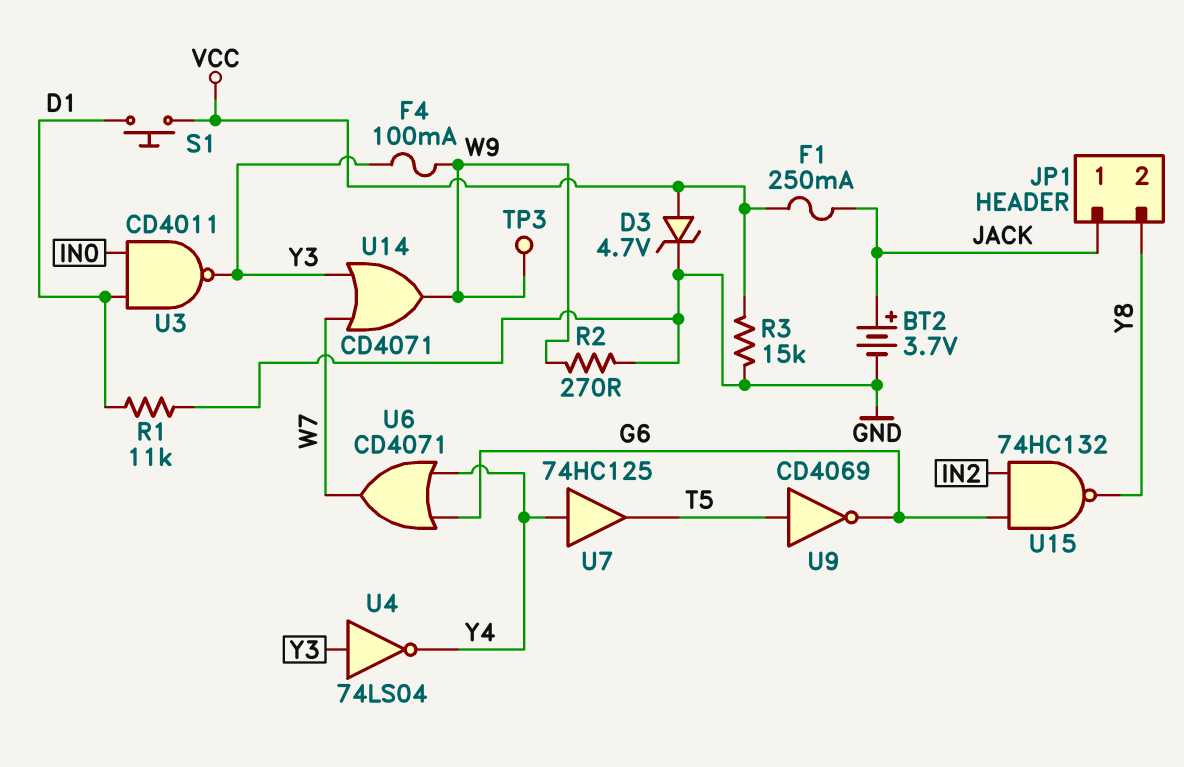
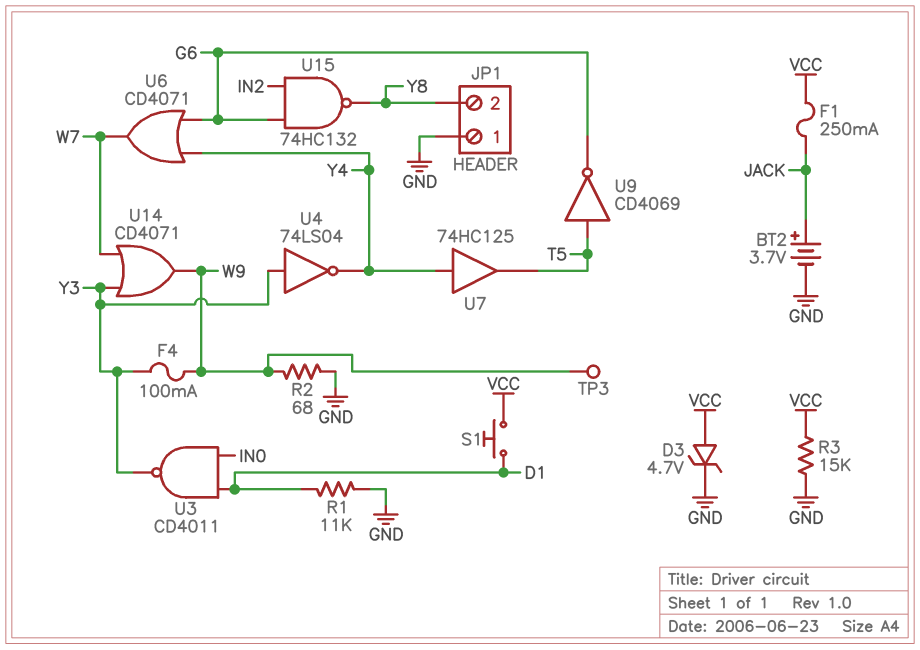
JP1 pin 1: JACK -> GND
R2: 270 (GND, W9) -> 68 (GND, W9)

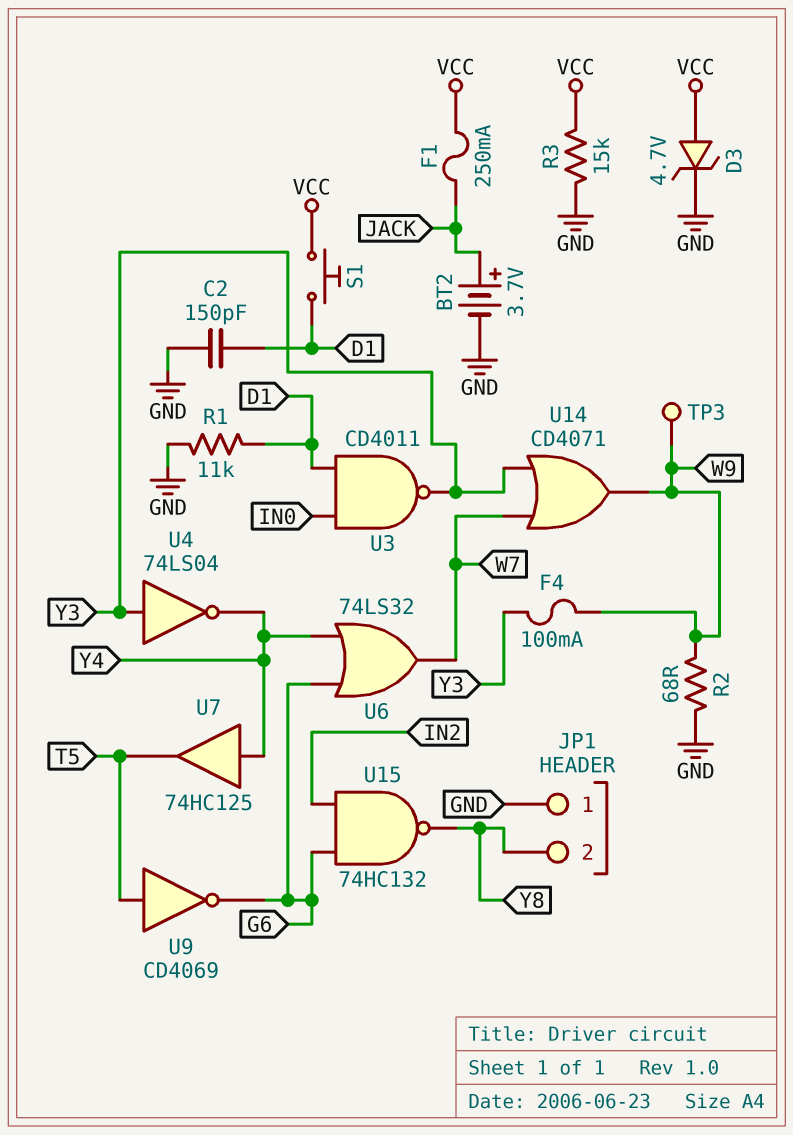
C2: none -> 150pF (D1, GND)
U6: OR CD4071 (in G6, in Y4, out W7) -> OR 74LS32 (in G6, in Y4, out W7)

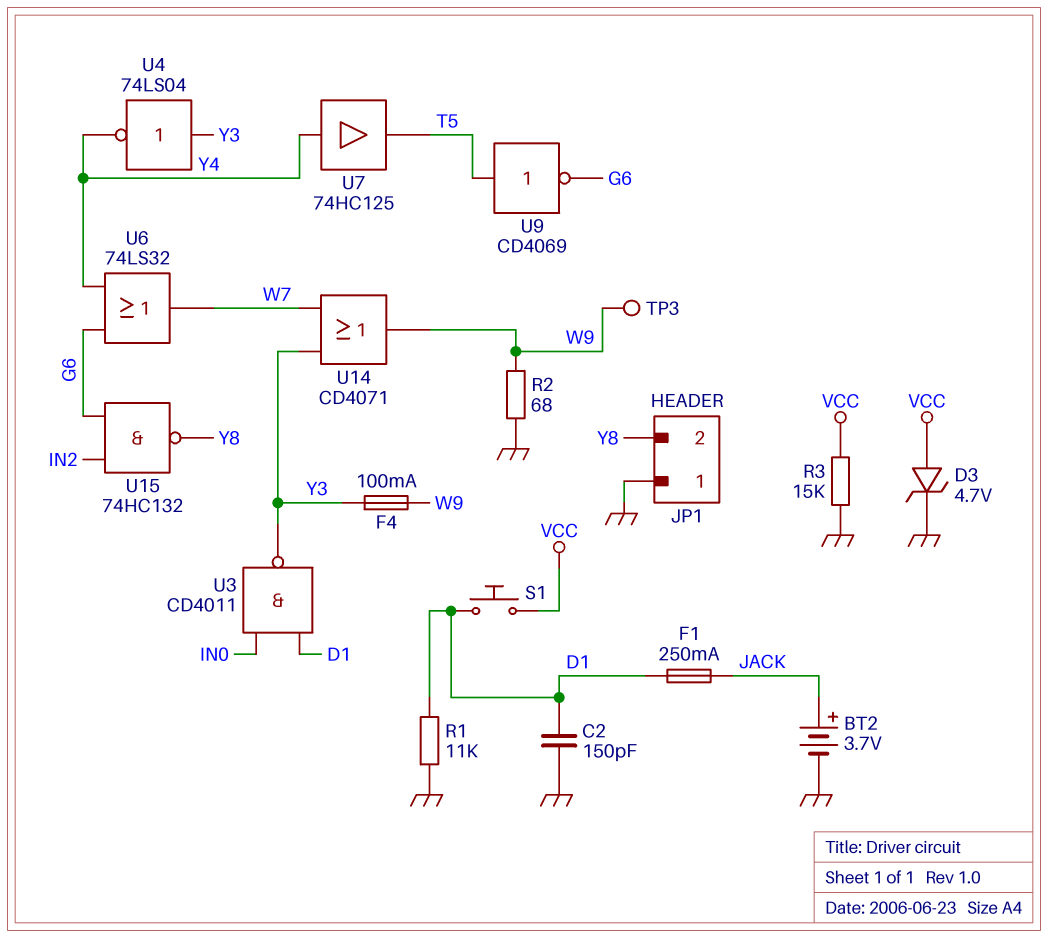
F1: 250mA (JACK, VCC) -> 250mA (D1, JACK)

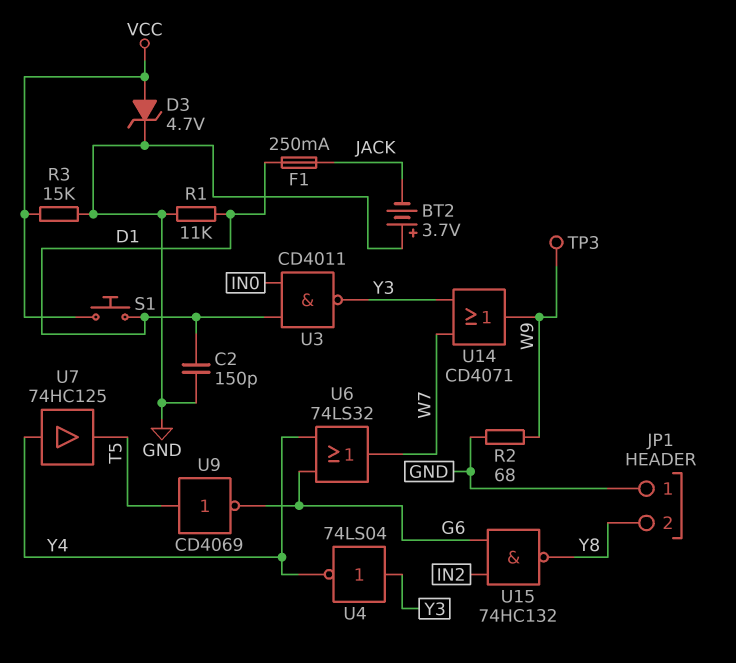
BT2: 3.7V (plus JACK, minus GND) -> 3.7V (plus GND, minus JACK)
F4: 100mA (W9, Y3) -> none

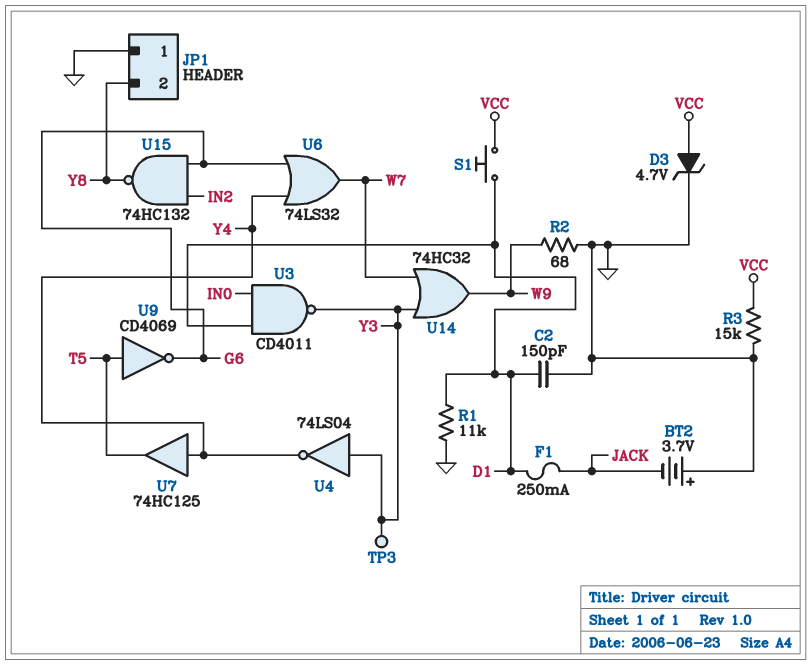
TP3: test point (W9) -> test point (Y3)
U14: OR CD4071 (in W7, in Y3, out W9) -> OR 74HC32 (in W7, in Y3, out W9)

